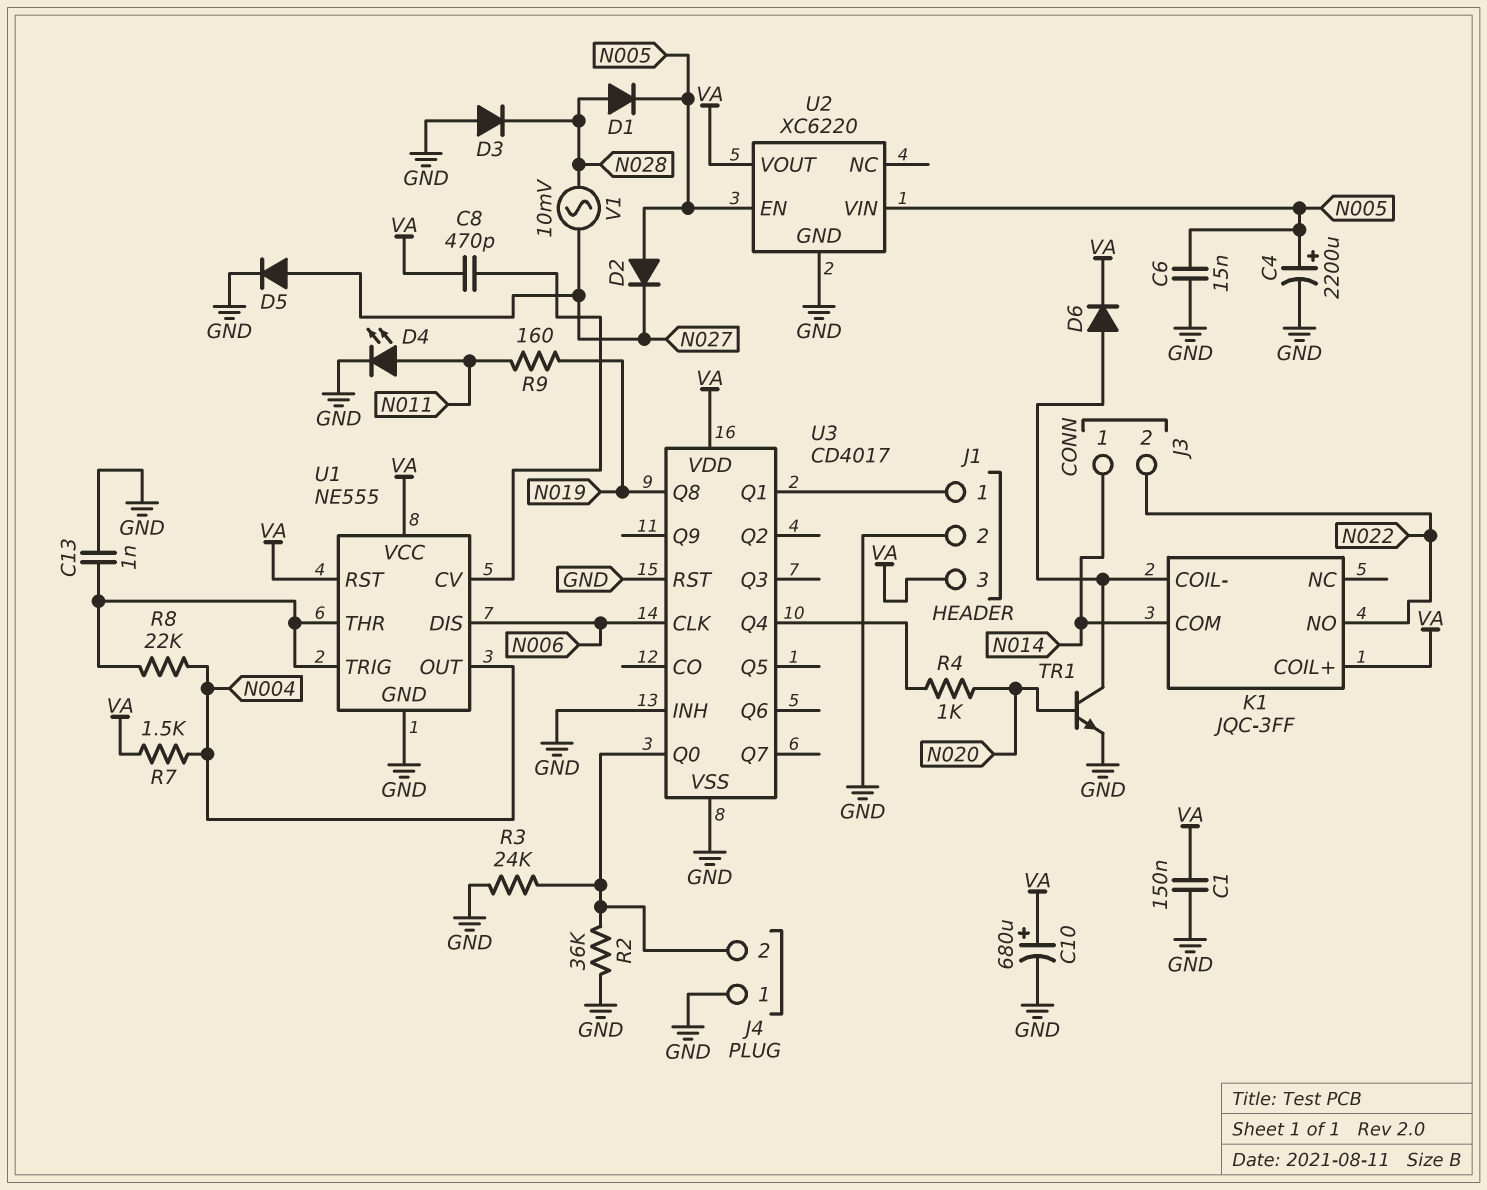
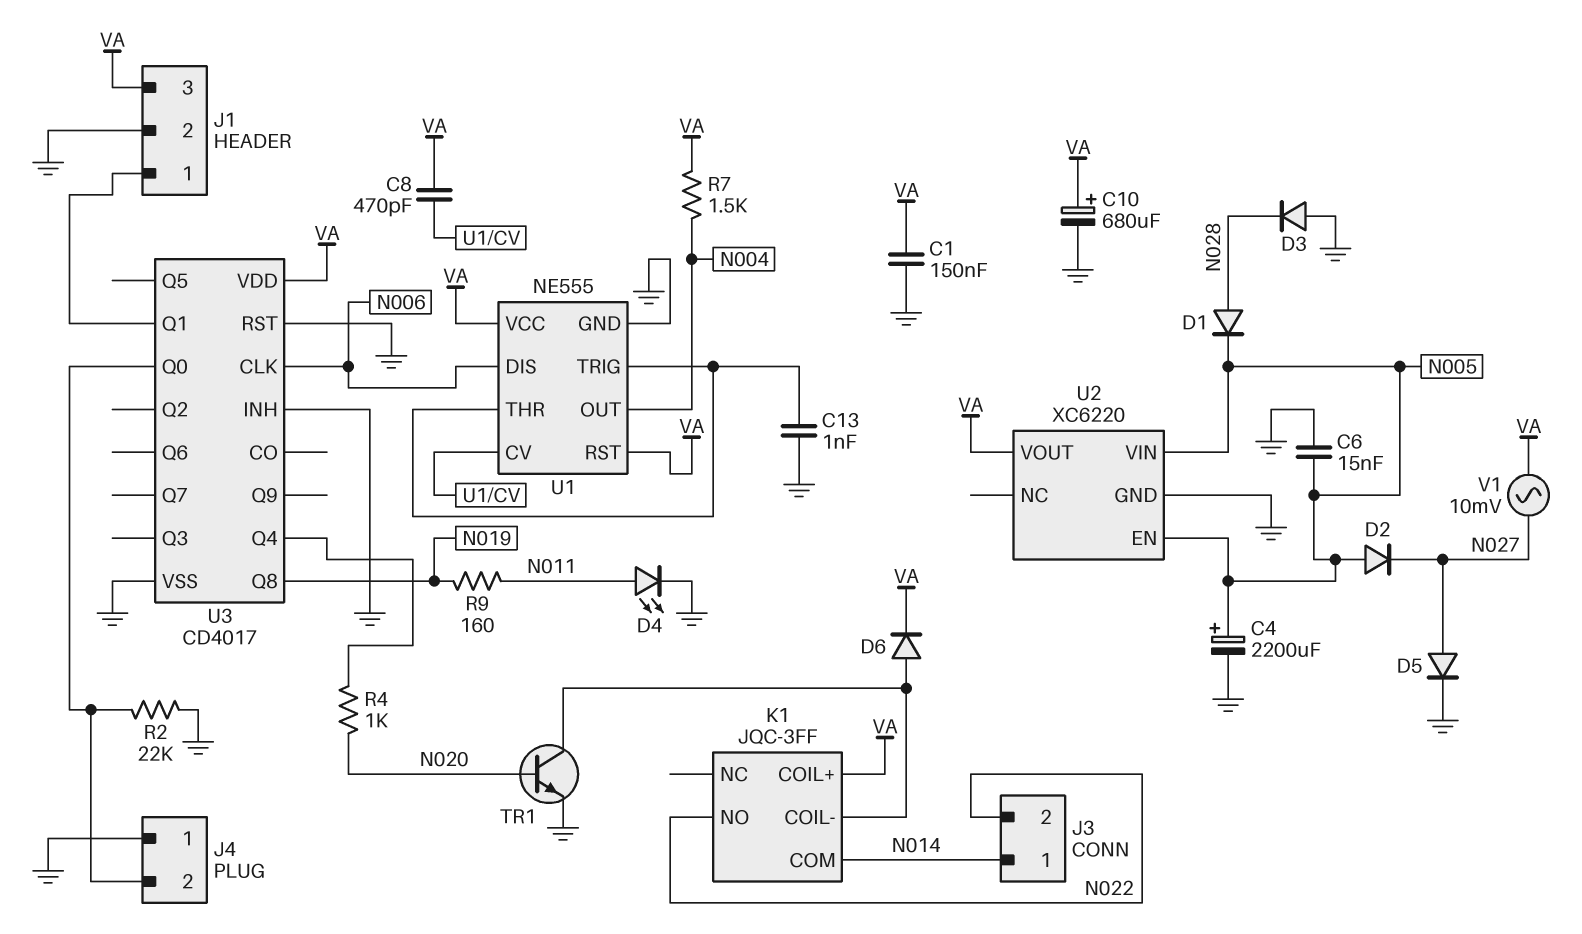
R2: 36k (GND, J4/2) -> 22k (GND, J4/2)
R3: 24k (GND, J4/2) -> none
R8: 22k (N004, U1/THR) -> none
V1: AC 10mV (N027, N028) -> AC 10mV (N027, VA)

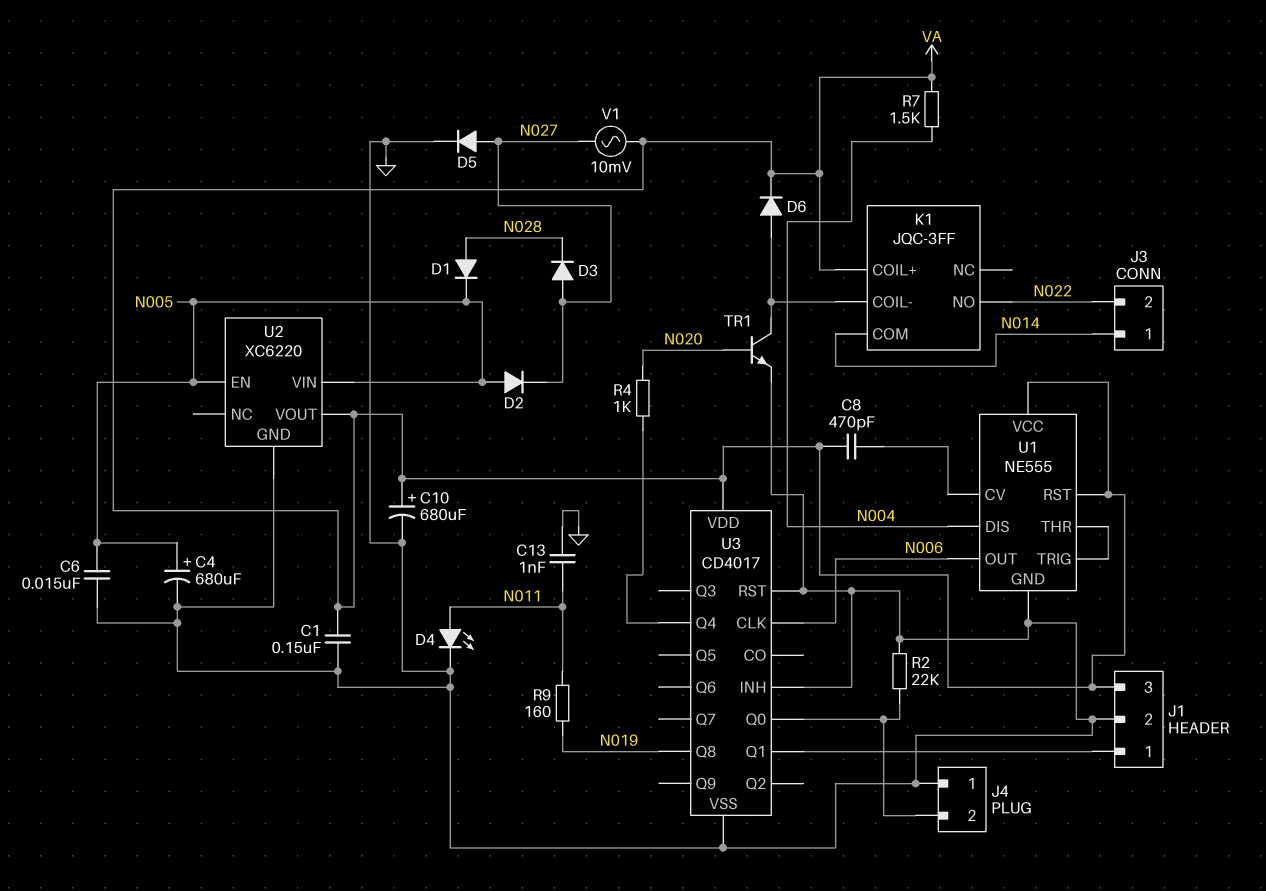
C4: 2200uF (plus N005, minus GND) -> 680uF (plus N005, minus GND)
C13: 1nF (GND, U1/THR) -> 1nF (GND, N011)
D3: diode (A GND, K N028) -> diode (A N027, K N028)
U1 pin DIS: N006 -> N004
U1 pin OUT: N004 -> N006

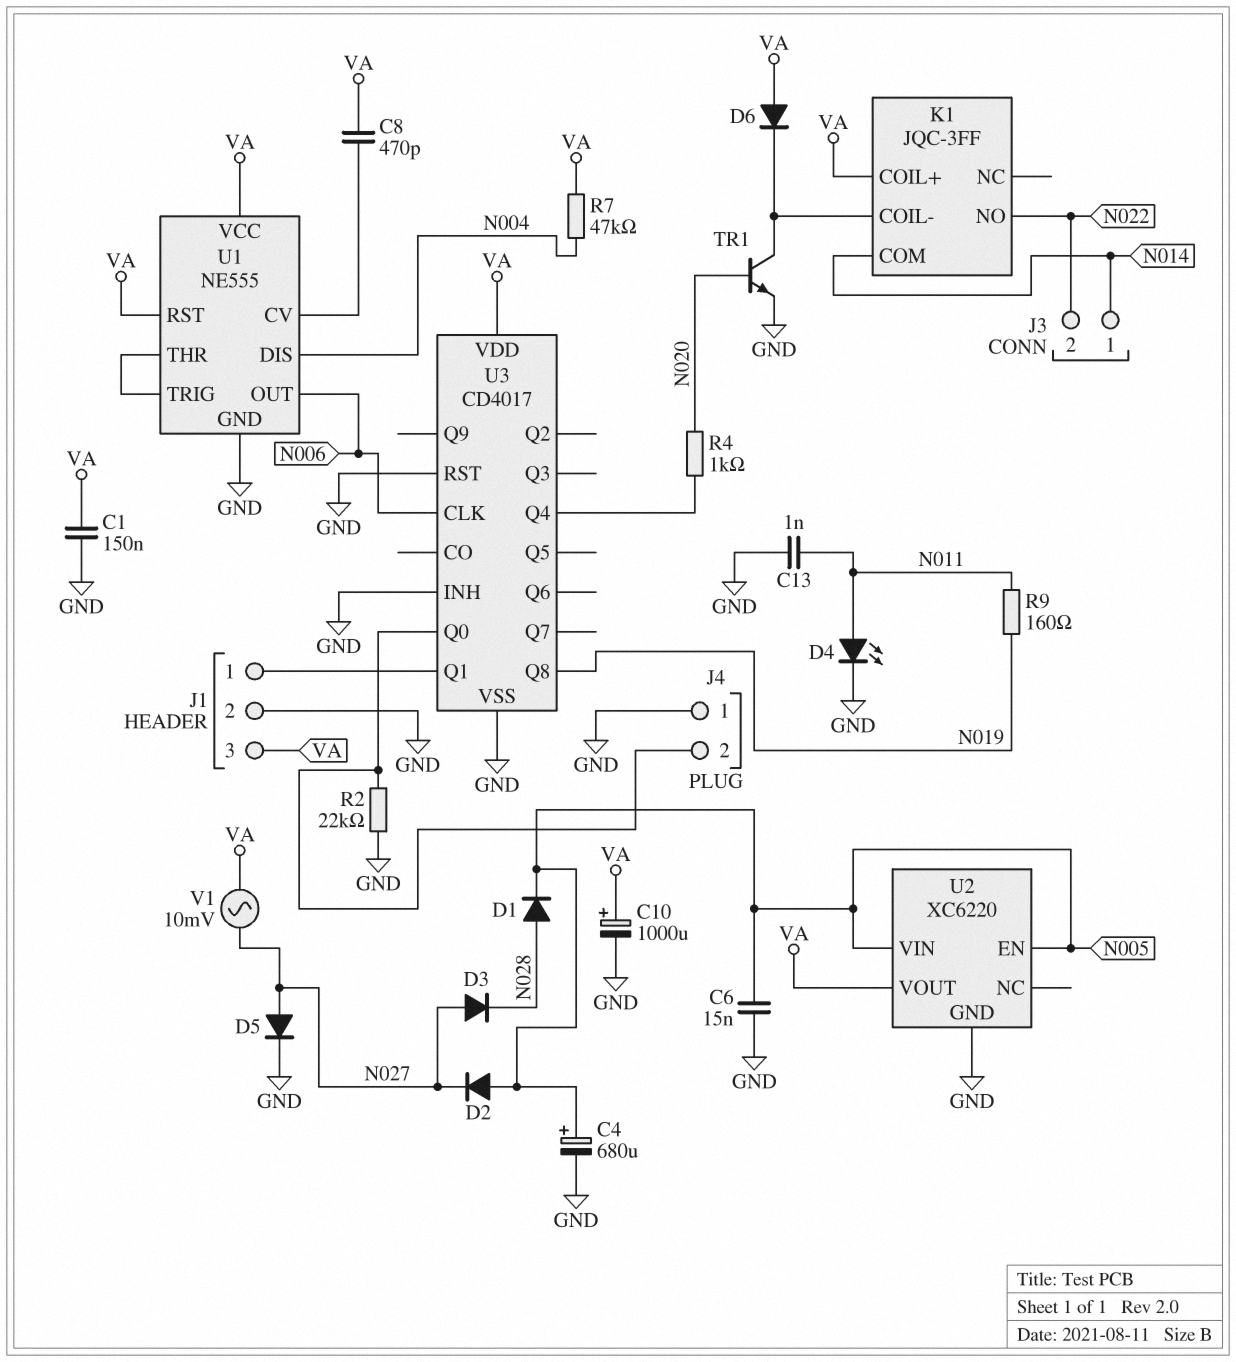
C10: 680uF (plus VA, minus GND) -> 1000uF (plus VA, minus GND)
D6: diode (A K1/COIL-, K VA) -> diode (A VA, K K1/COIL-)
R7: 1.5k (N004, VA) -> 47k (N004, VA)

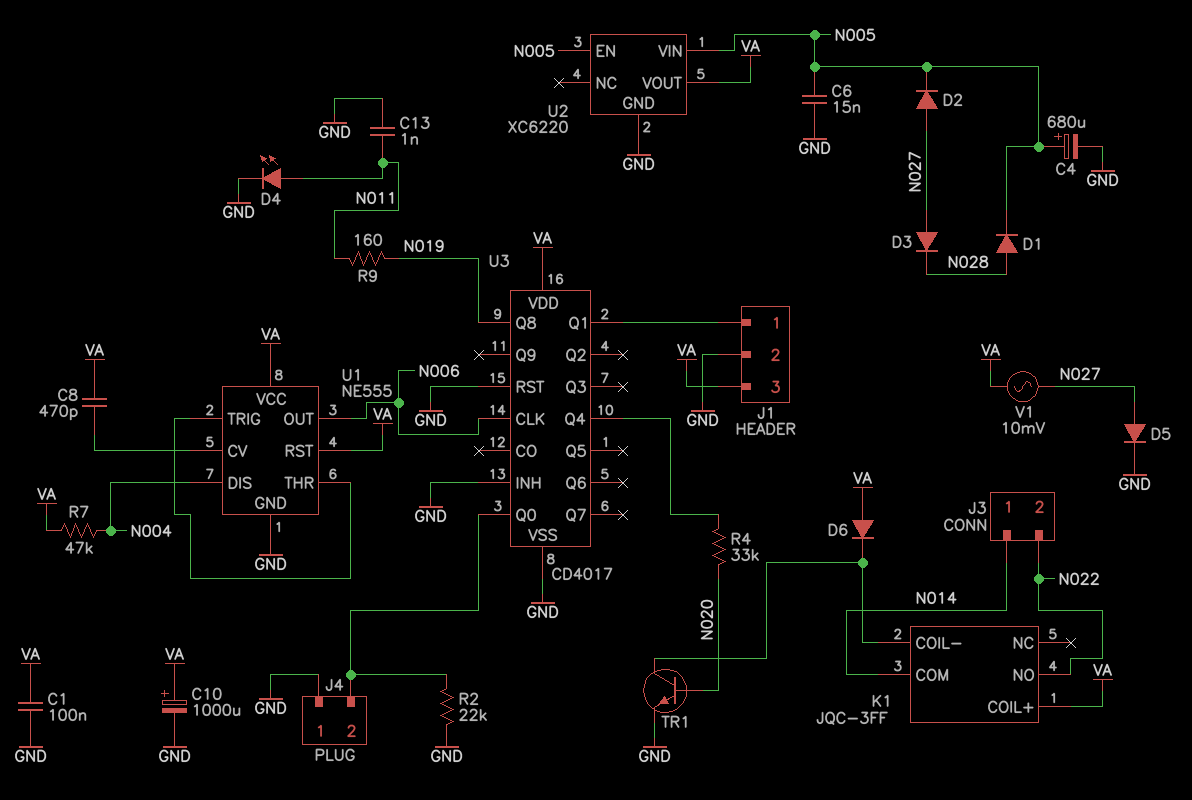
C1: 150nF (GND, VA) -> 100nF (GND, VA)
D2: diode (A N005, K N027) -> diode (A N027, K N005)
R4: 1k (N020, U3/Q4) -> 33k (N020, U3/Q4)

